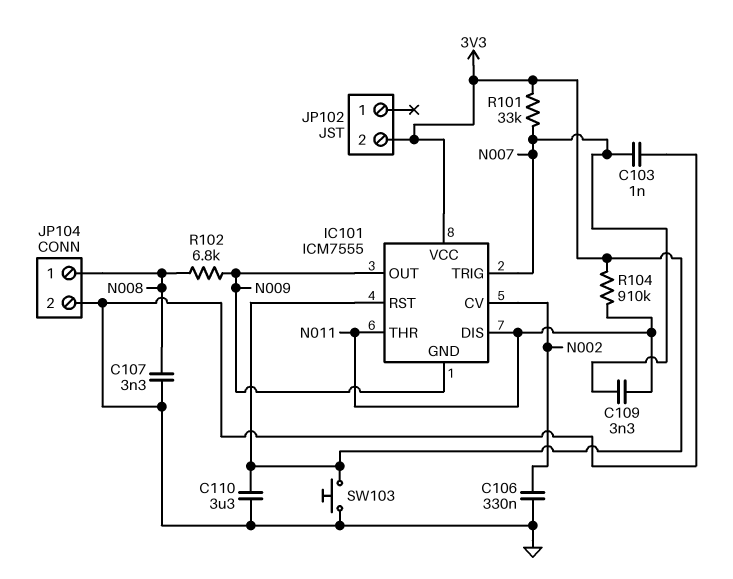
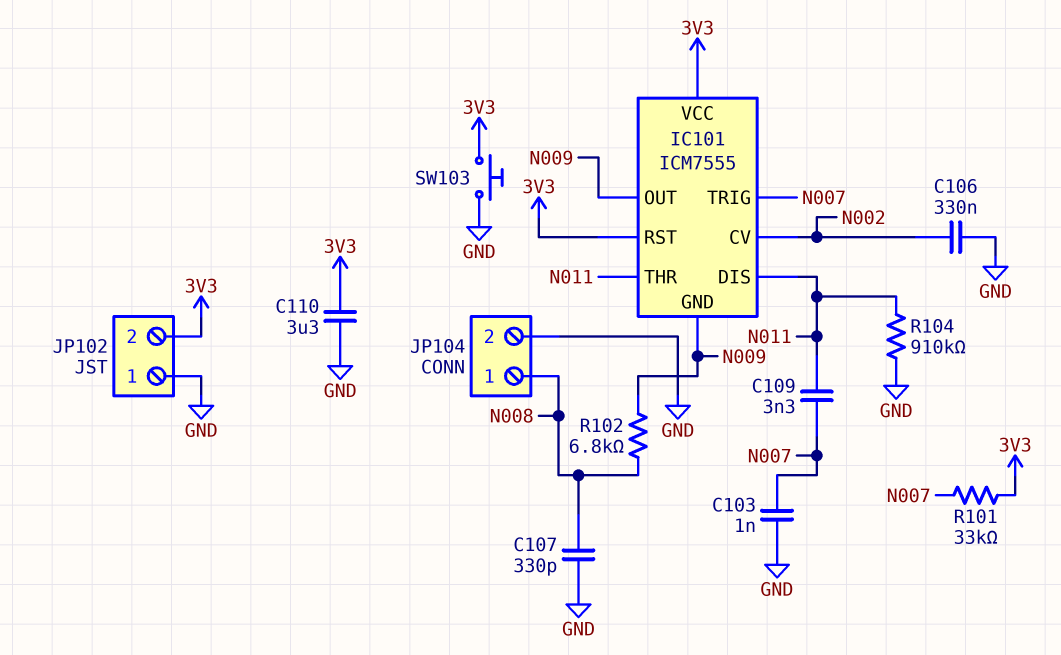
C107: 3.3nF (GND, N008) -> 330pF (GND, N008)
JP102 pin 1: none -> GND
R104: 910k (3V3, N011) -> 910k (GND, N011)

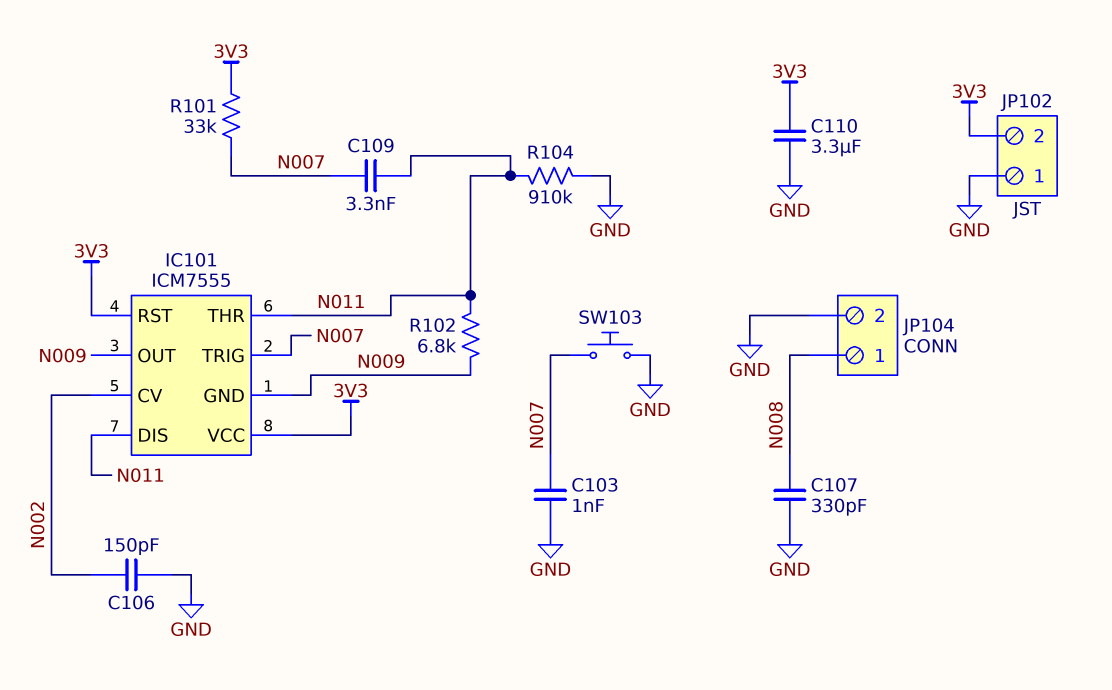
C106: 330nF (GND, N002) -> 150pF (GND, N002)
R102: 6.8k (N008, N009) -> 6.8k (N009, N011)
SW103: button (3V3, GND) -> button (GND, N007)

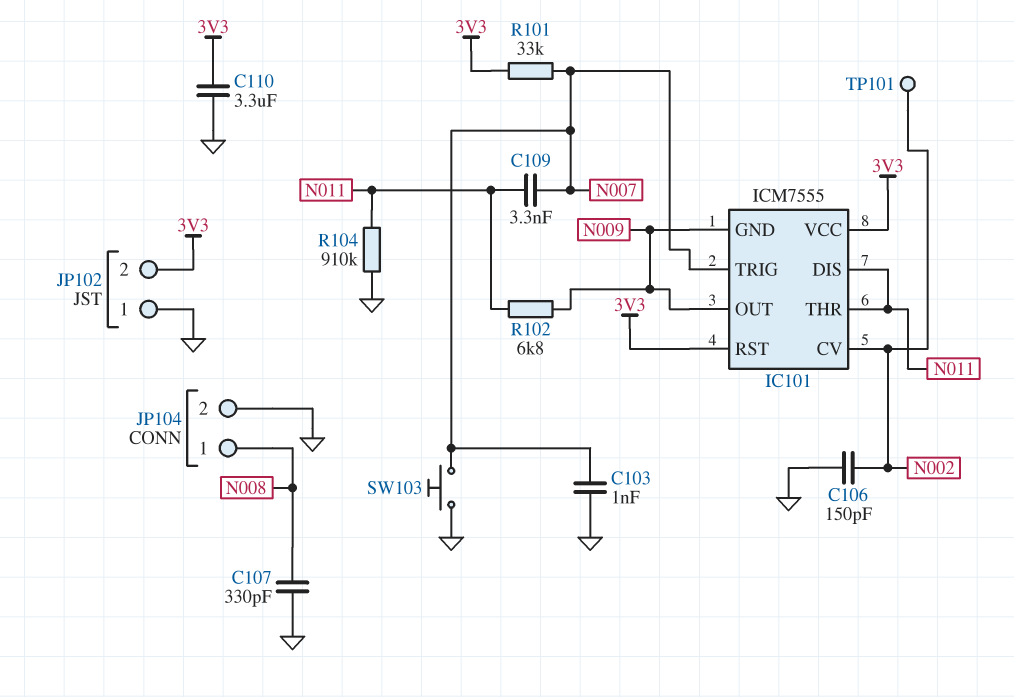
TP101: none -> test point (N002)

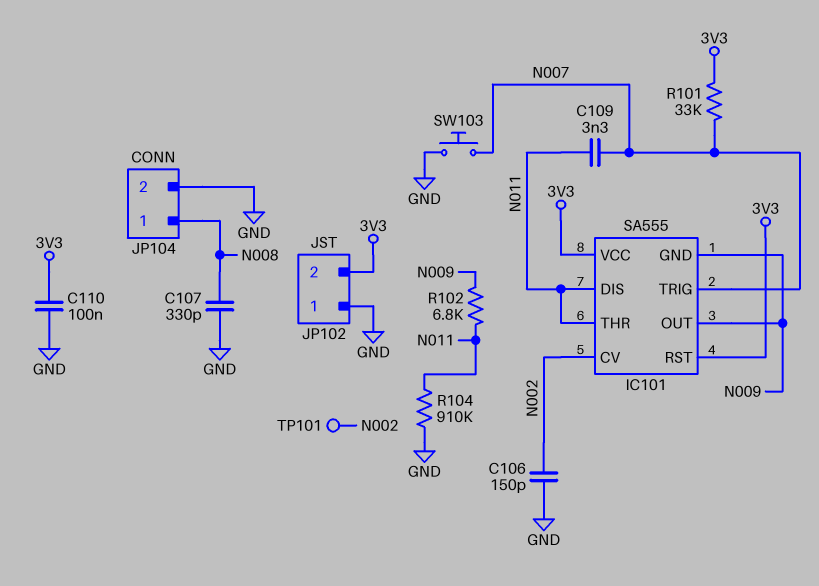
C103: 1nF (GND, N007) -> none
C110: 3.3uF (3V3, GND) -> 100nF (3V3, GND)
IC101: ICM7555 -> SA555

